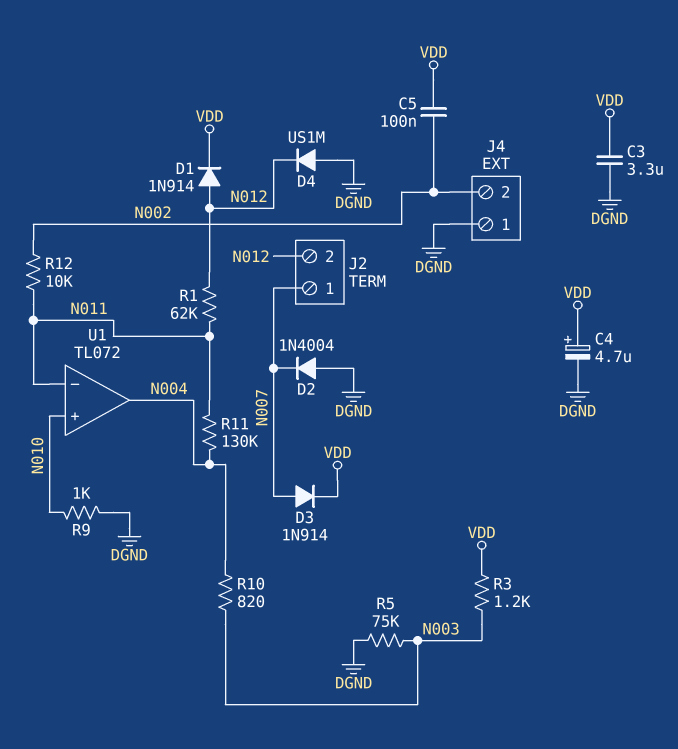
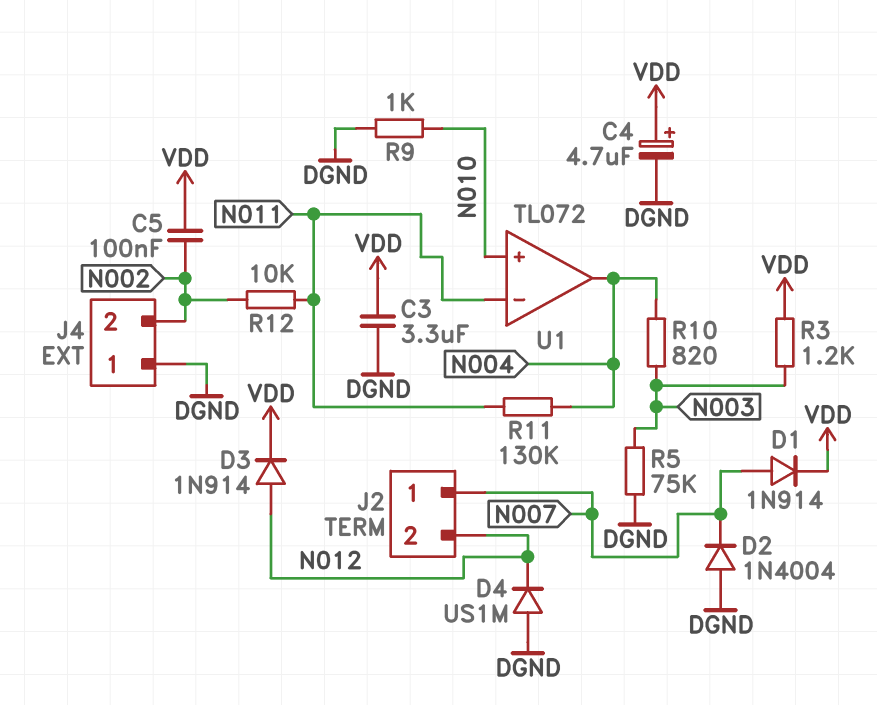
D1: diode 1N914 (A N012, K VDD) -> diode 1N914 (A N007, K VDD)
D3: diode 1N914 (A N007, K VDD) -> diode 1N914 (A N012, K VDD)
R1: 62k (N011, N012) -> none

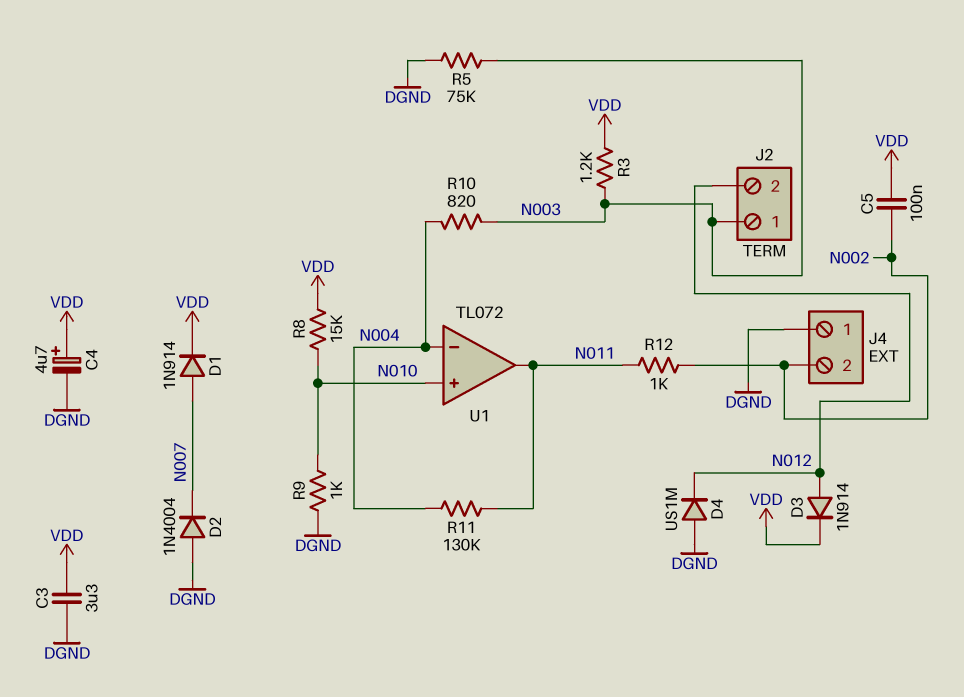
J2 pin 1: N007 -> N003
R8: none -> 15k (N010, VDD)
R12: 10k (N002, N011) -> 1k (N002, N011)
U1 pin in-: N011 -> N004
U1 pin out: N004 -> N011

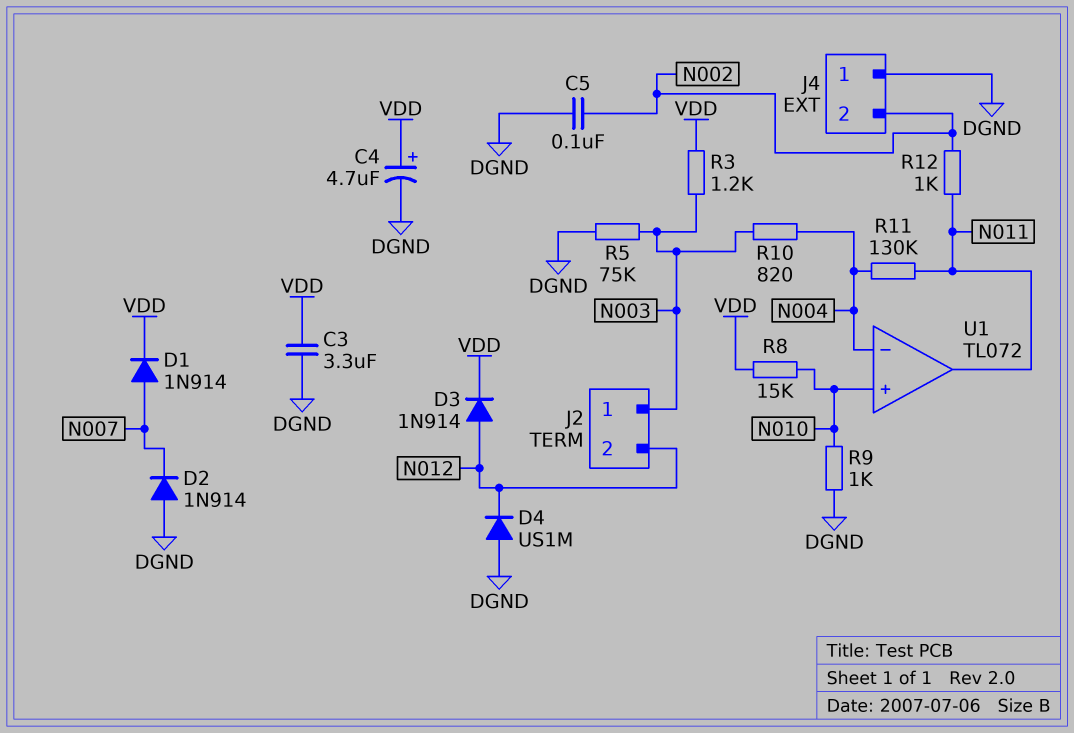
C5: 100nF (N002, VDD) -> 100nF (DGND, N002)
D2: diode 1N4004 (A DGND, K N007) -> diode 1N914 (A DGND, K N007)

